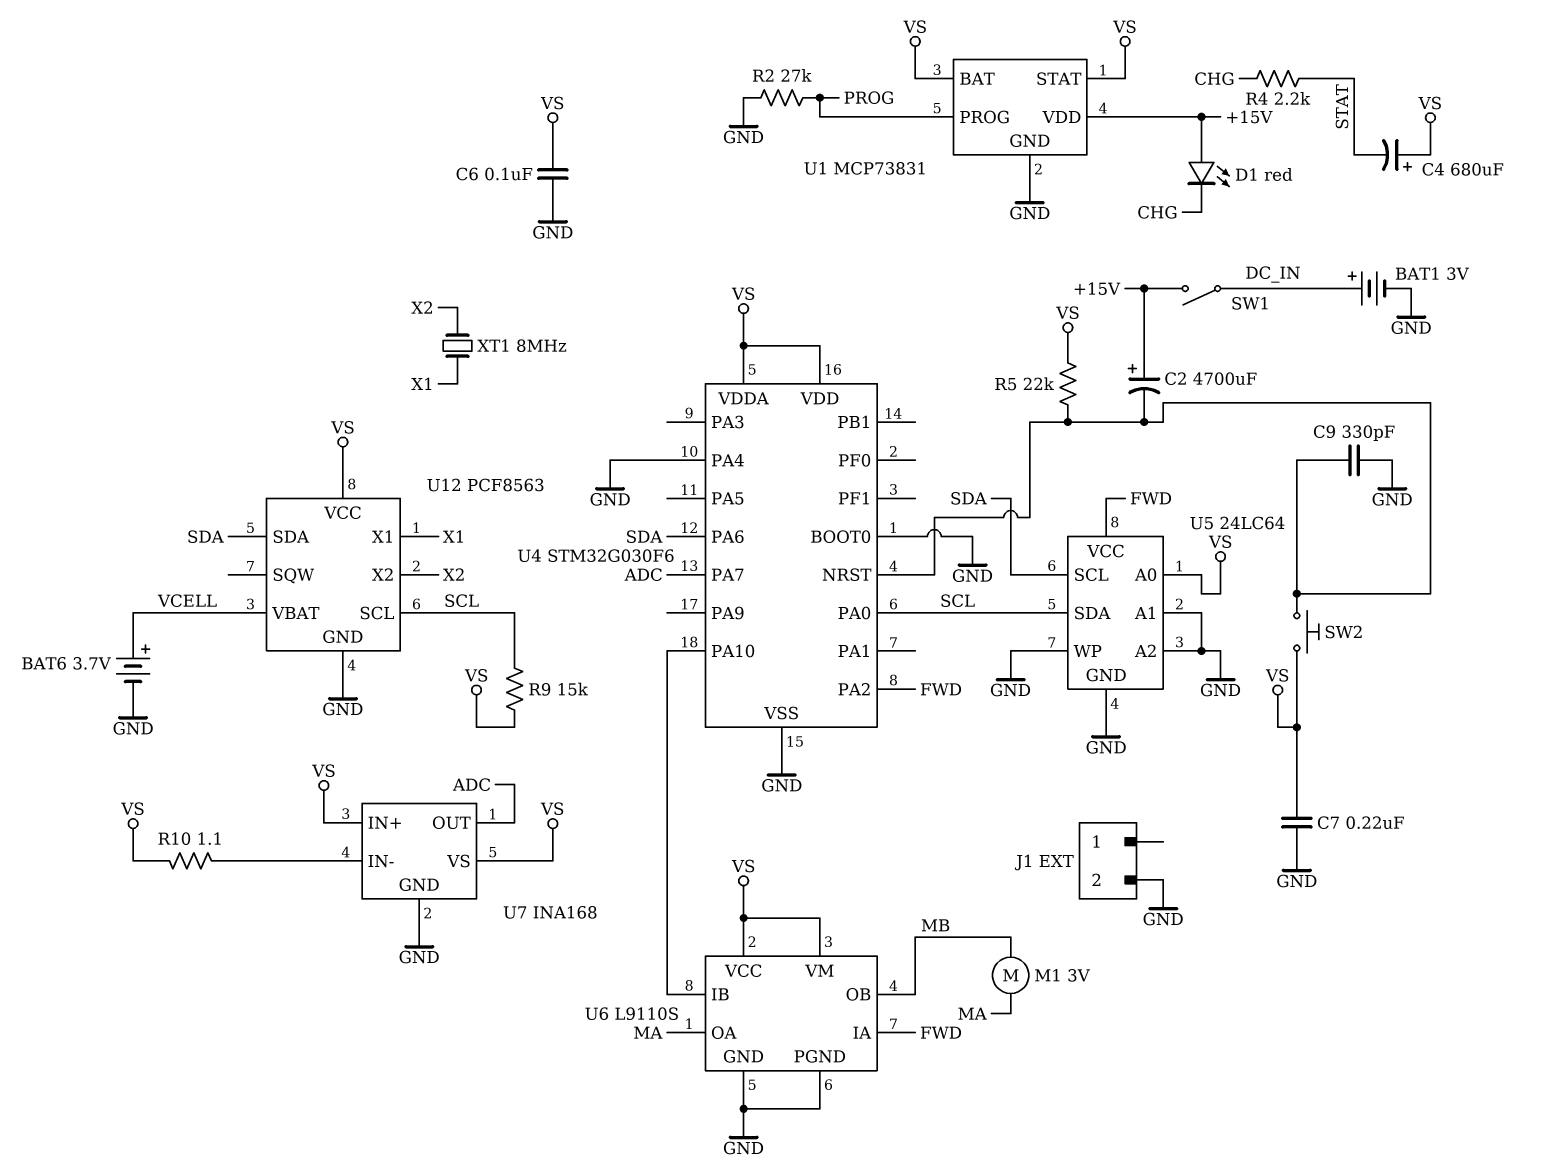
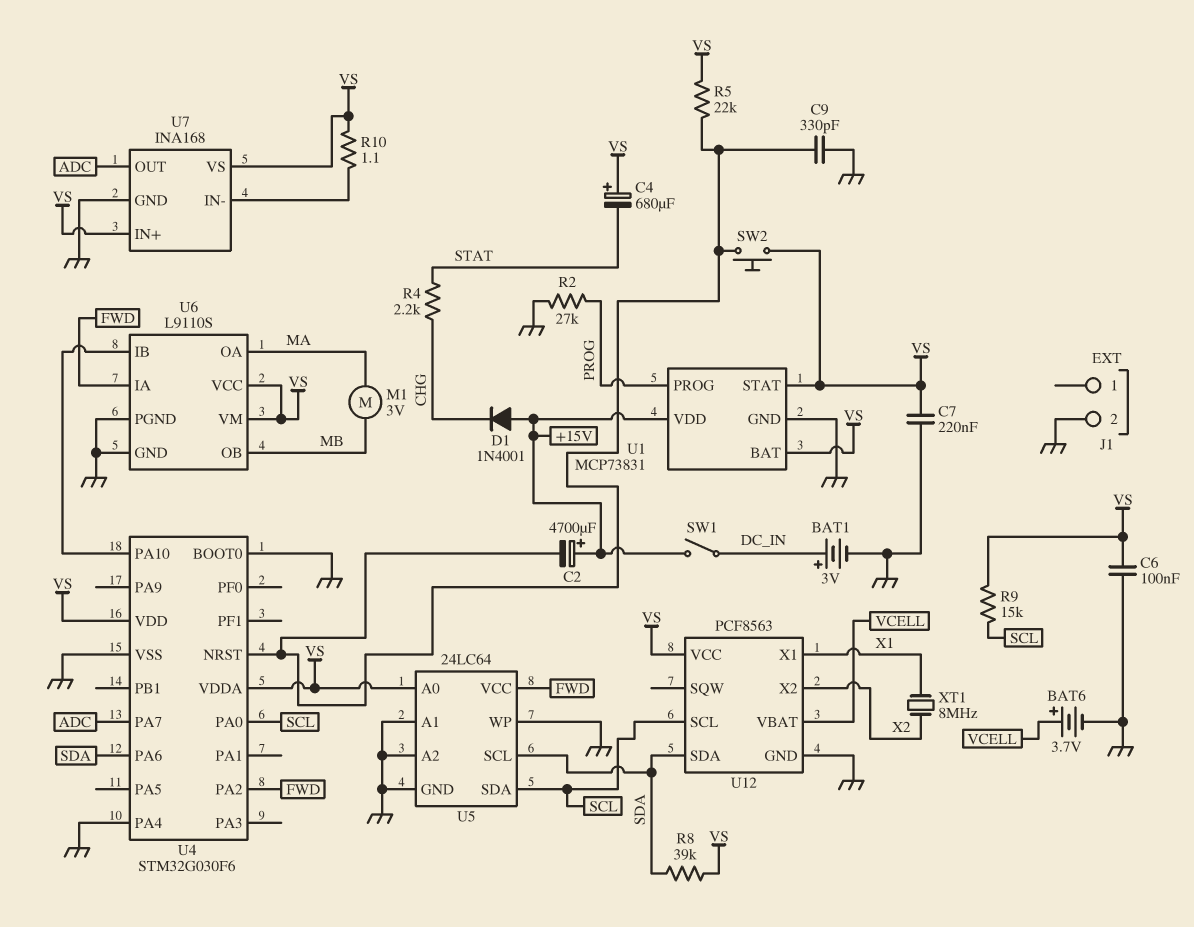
D1: LED red (A +15V, K CHG) -> diode 1N4001 (A +15V, K CHG)
R8: none -> 39k (SDA, VS)

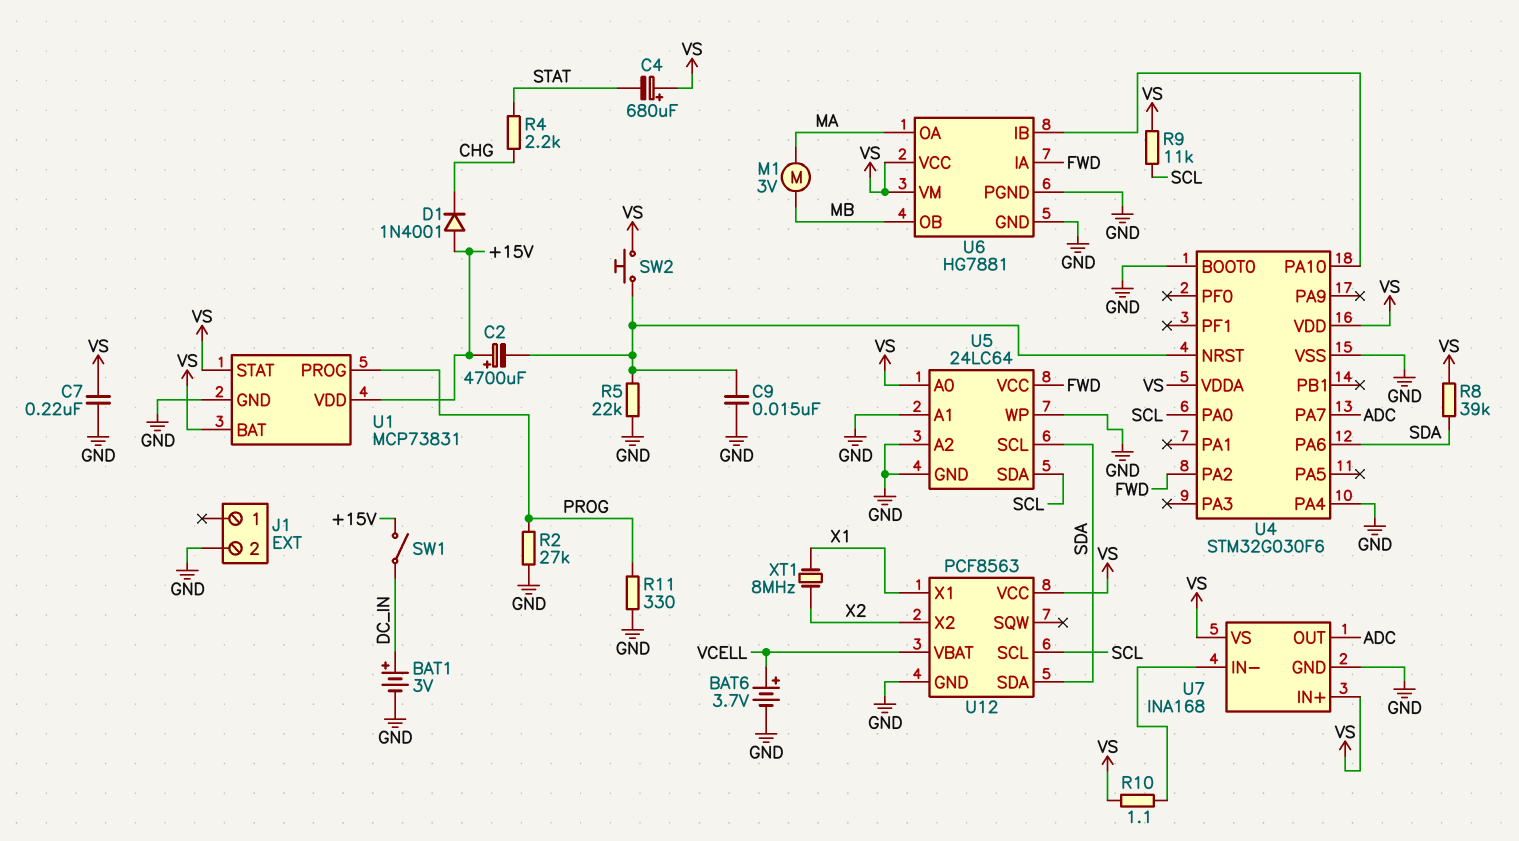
C6: 100nF (GND, VS) -> none
C9: 330pF (GND, U4/NRST) -> 15nF (GND, U4/NRST)
R5: 22k (U4/NRST, VS) -> 22k (GND, U4/NRST)
R9: 15k (SCL, VS) -> 11k (SCL, VS)
R11: none -> 330 (GND, PROG)
U6: L9110S -> HG7881

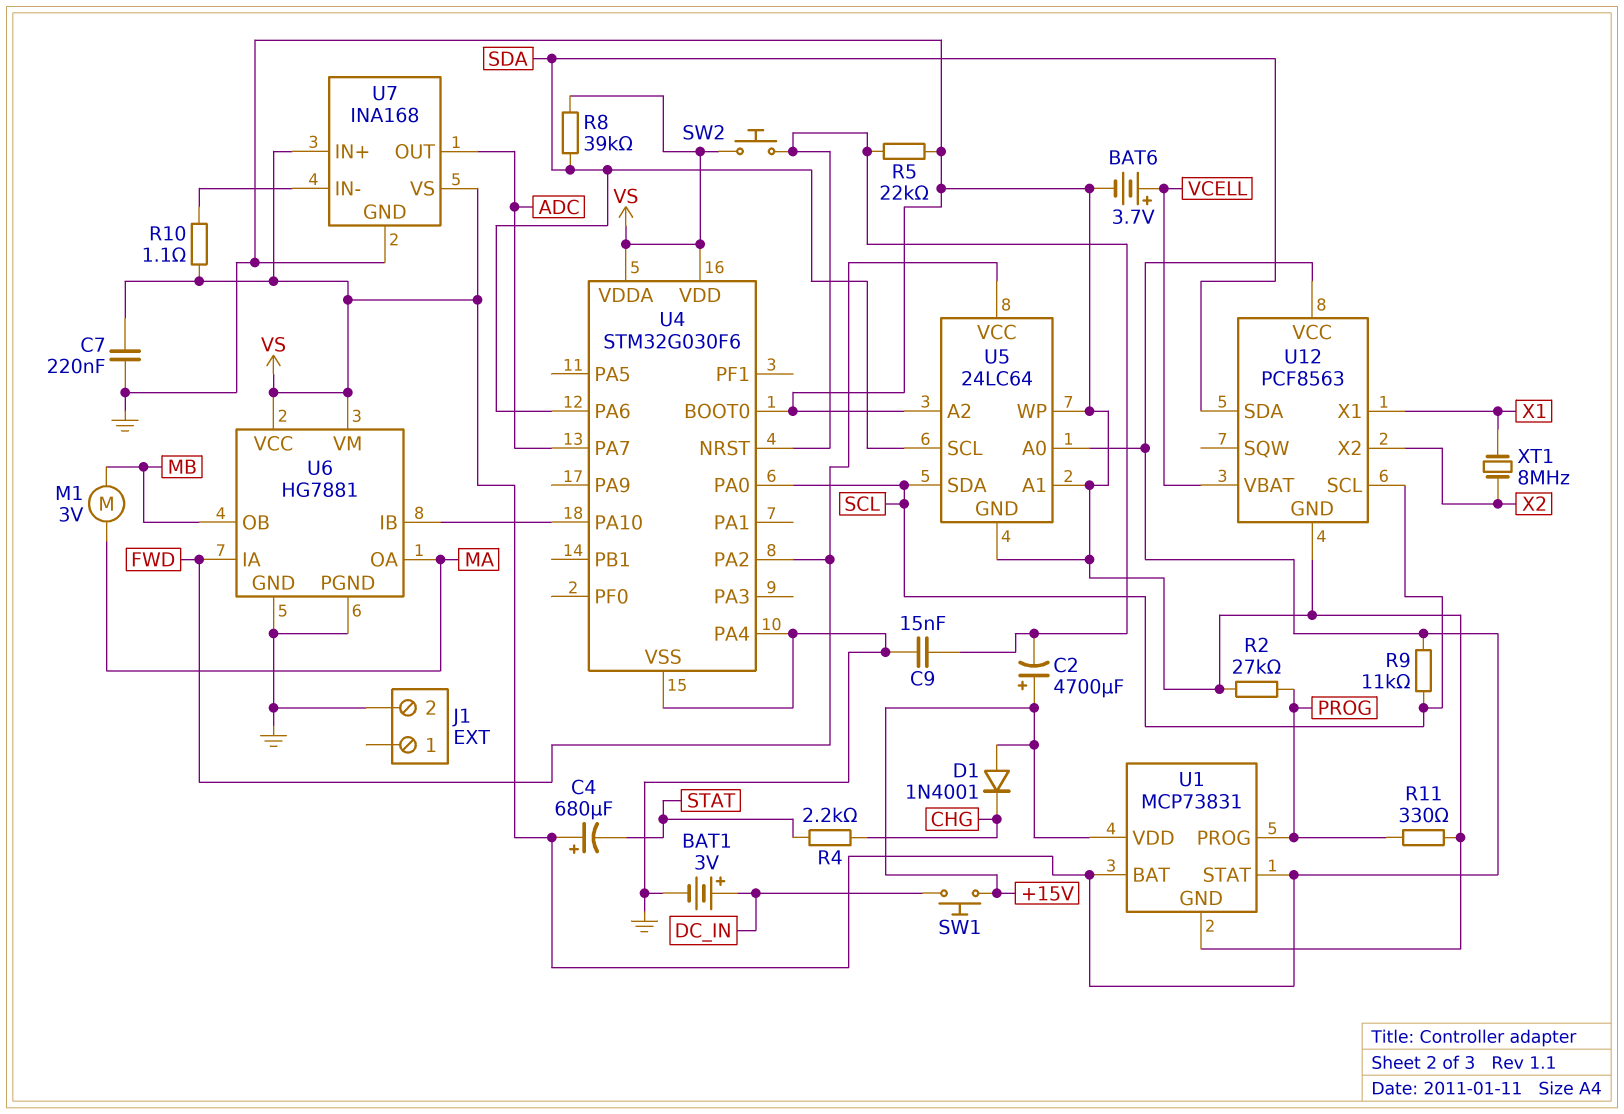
SW1: switch (+15V, DC_IN) -> button (+15V, DC_IN)

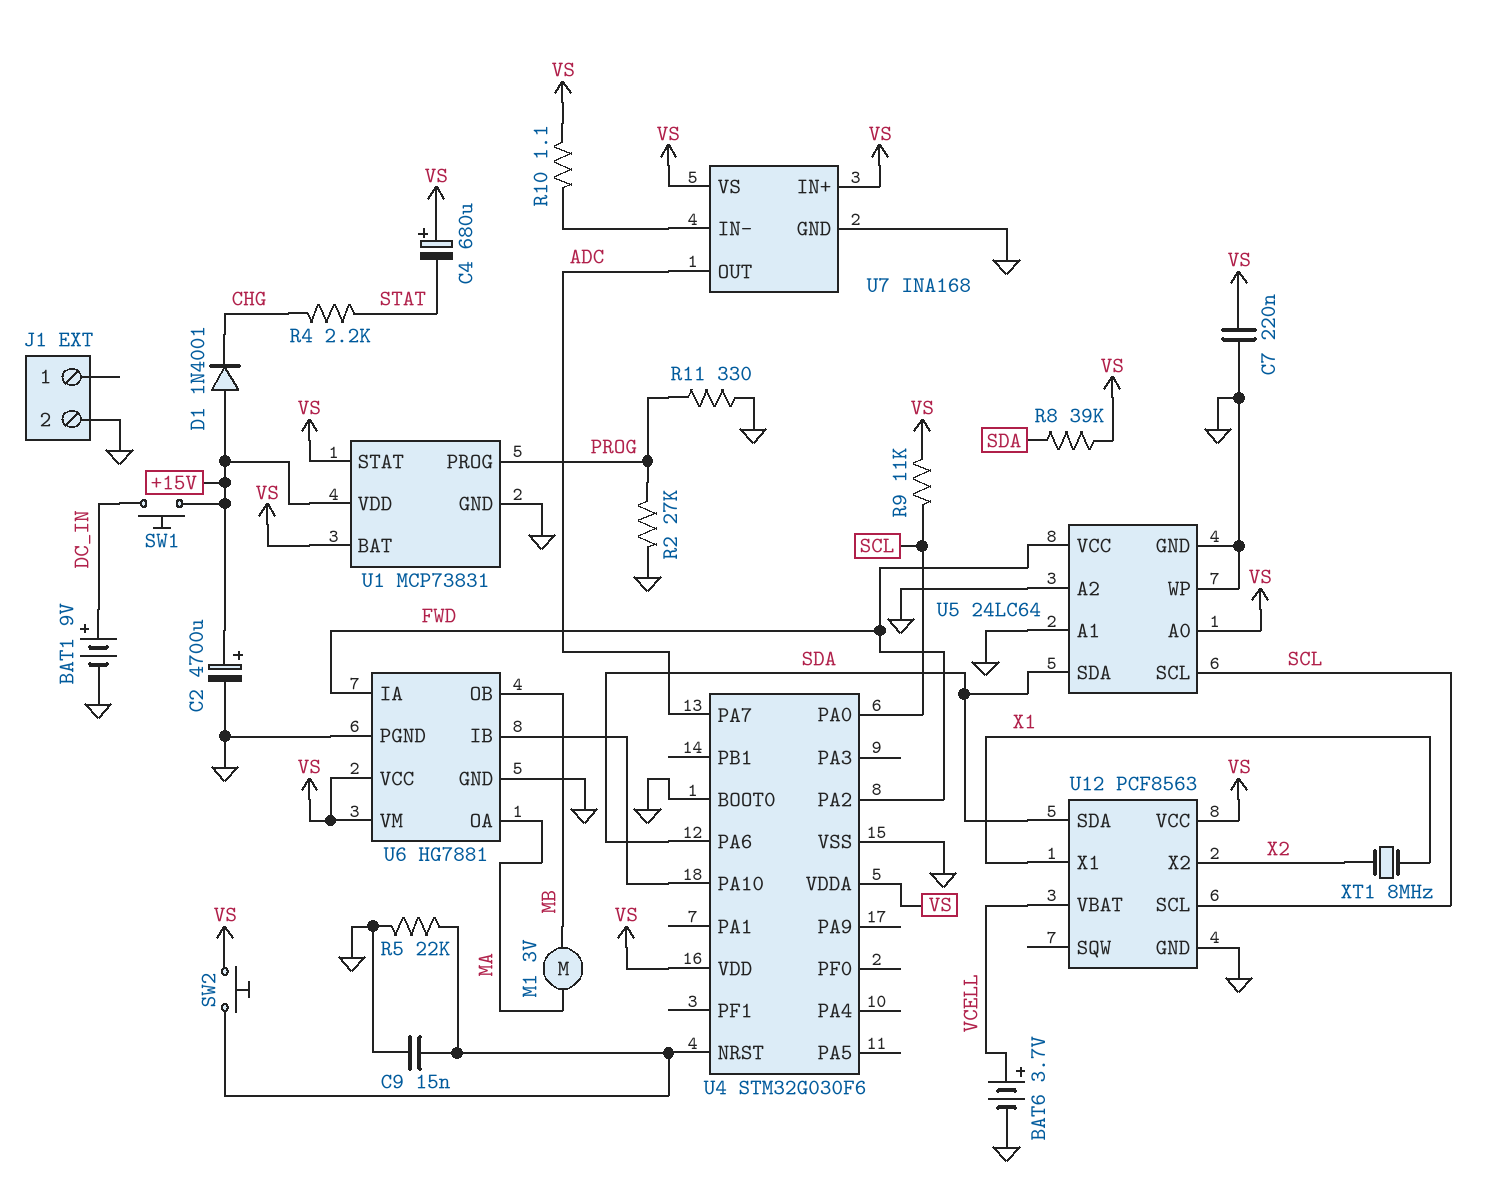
BAT1: 3V (plus DC_IN, minus GND) -> 9V (plus DC_IN, minus GND)
C2: 4700uF (plus +15V, minus U4/NRST) -> 4700uF (plus +15V, minus GND)
U4 pin PA4: GND -> none
U5 pin SCL: SDA -> SCL
U5 pin SDA: SCL -> SDA

